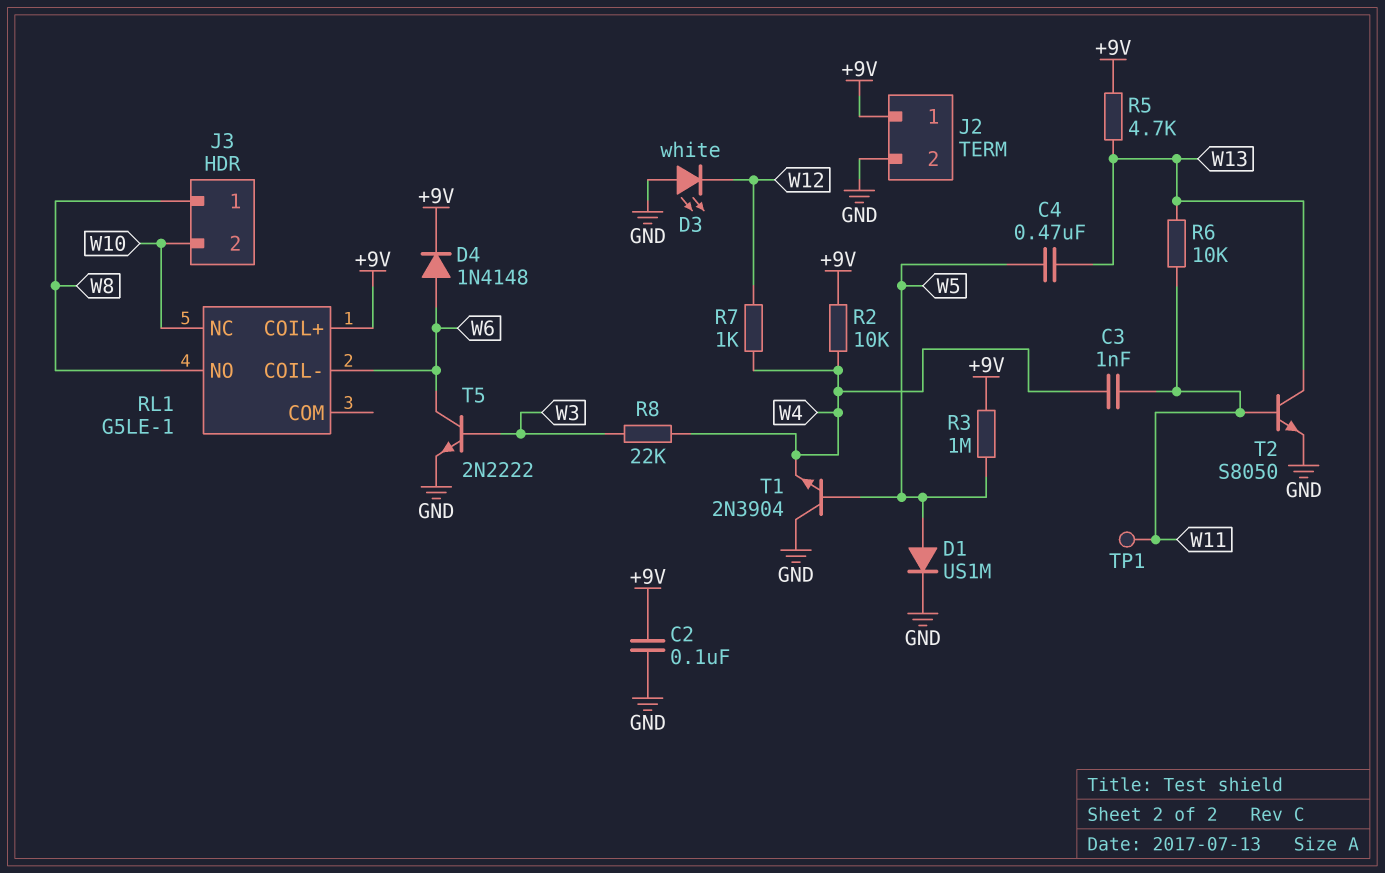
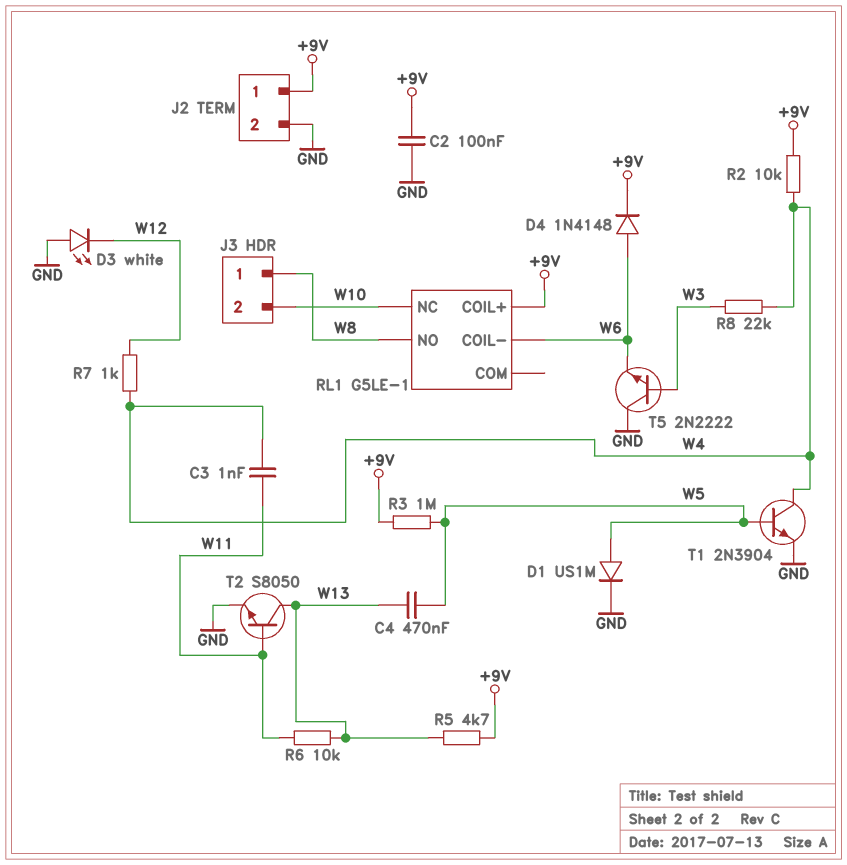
T1: NPN 2N3904 (B W5, C GND, E W4) -> NPN 2N3904 (B W5, C W4, E GND)
T5: NPN 2N2222 (B W3, C W6, E GND) -> NPN 2N2222 (B W3, C GND, E W6)
TP1: test point (W11) -> none

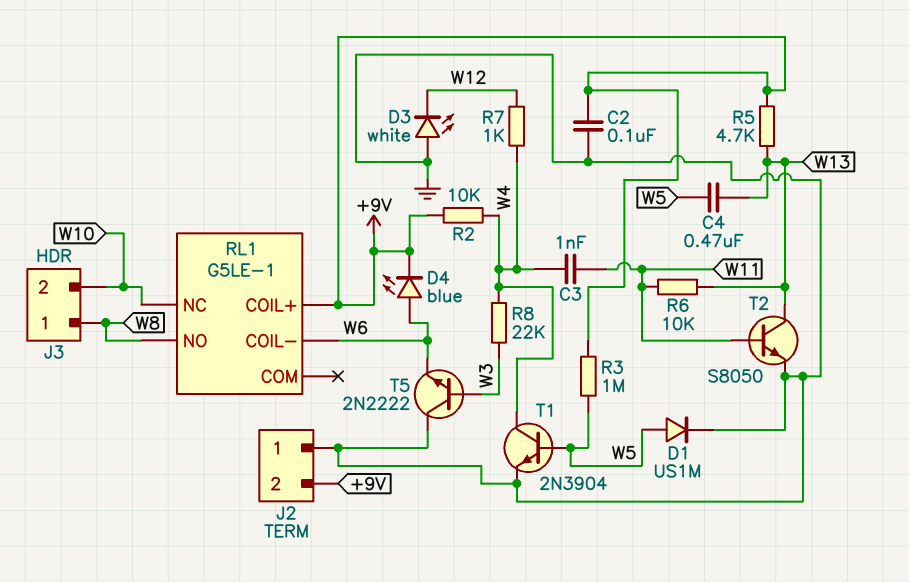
D4: diode 1N4148 (A W6, K +9V) -> LED blue (A W6, K +9V)
J2 pin 1: +9V -> GND
J2 pin 2: GND -> +9V

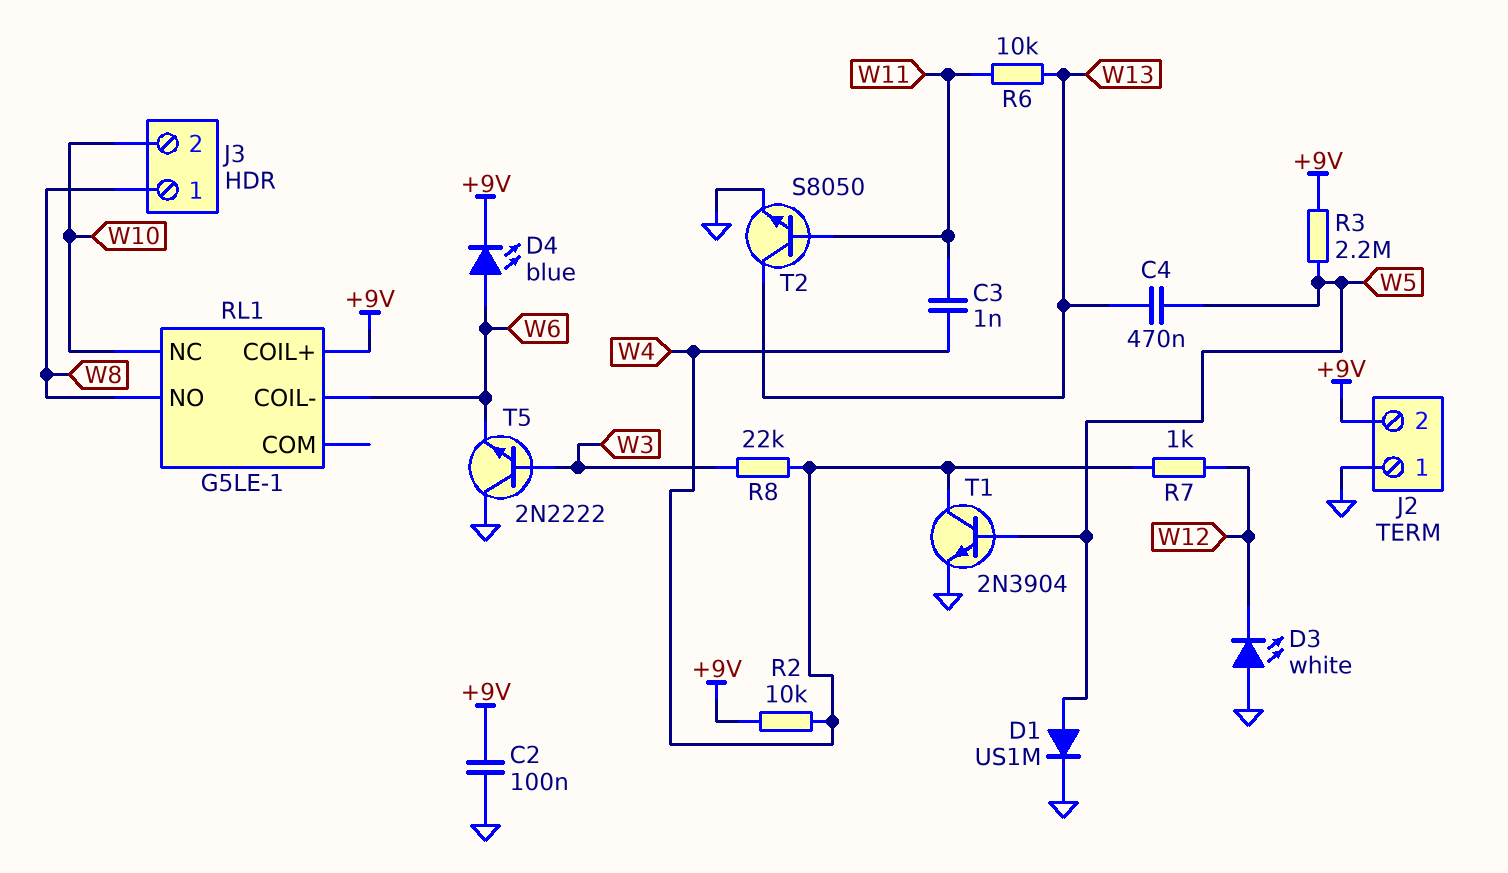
R3: 1M (+9V, W5) -> 2.2M (+9V, W5)
R5: 4.7k (+9V, W13) -> none

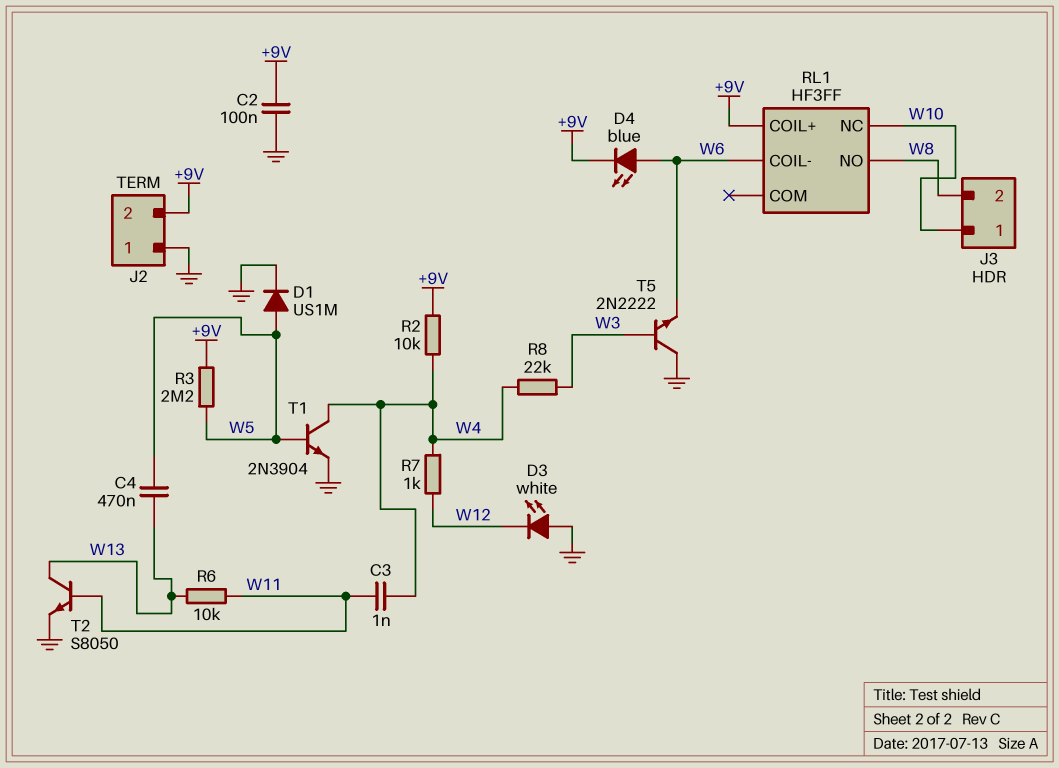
J3 pin 1: W8 -> W10
J3 pin 2: W10 -> W8
RL1: G5LE-1 -> HF3FF

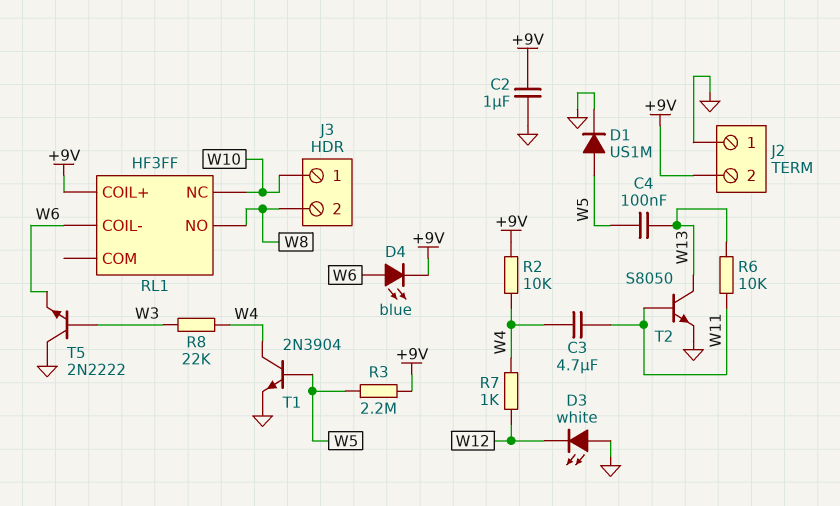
C2: 100nF (+9V, GND) -> 1uF (+9V, GND)
C3: 1nF (W4, W11) -> 4.7uF (W4, W11)
C4: 470nF (W5, W13) -> 100nF (W5, W13)

